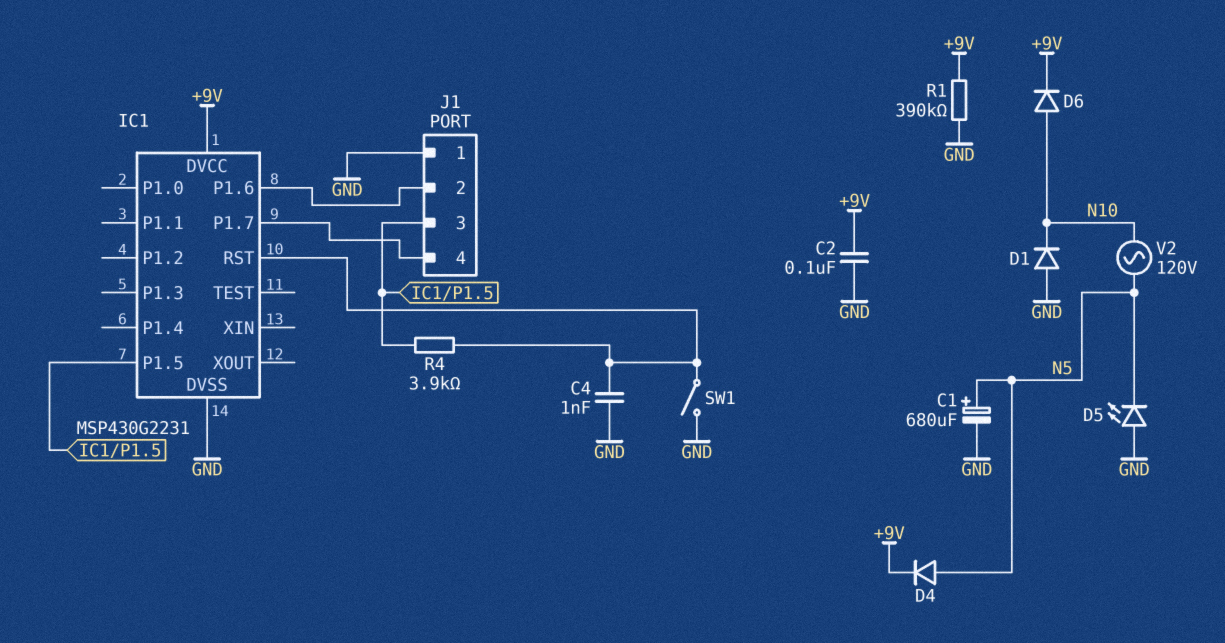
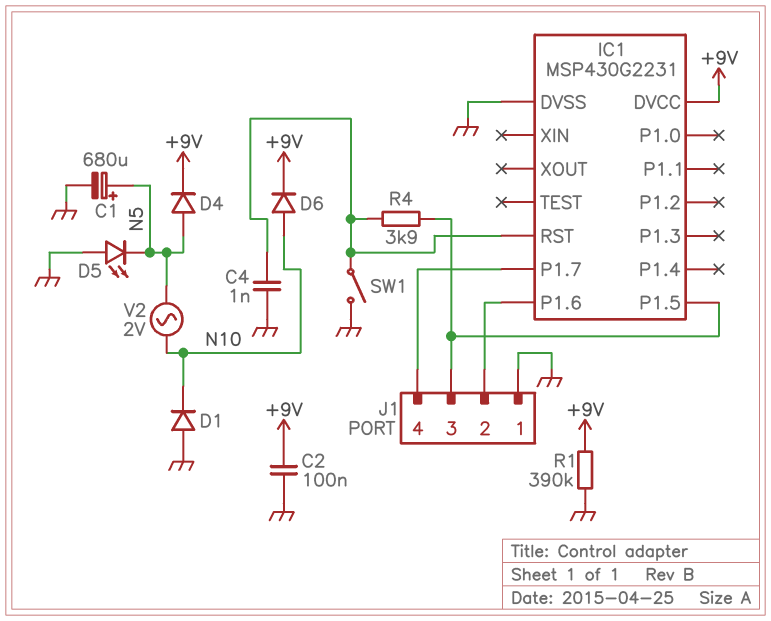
V2: AC 120V (N5, N10) -> AC 2V (N5, N10)

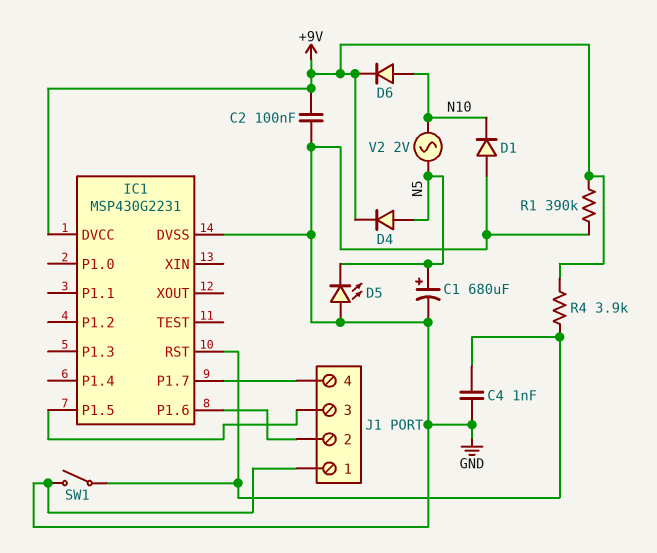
R4: 3.9k (IC1/P1.5, IC1/RST) -> 3.9k (+9V, IC1/RST)

